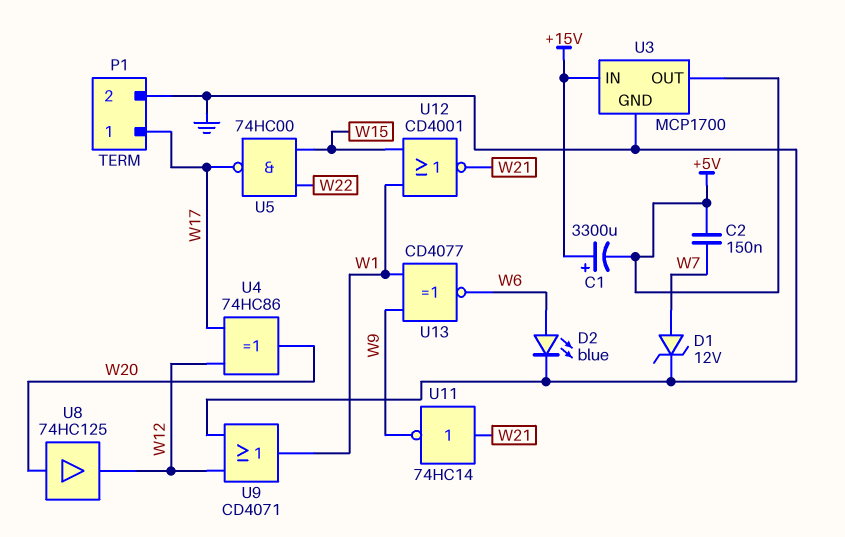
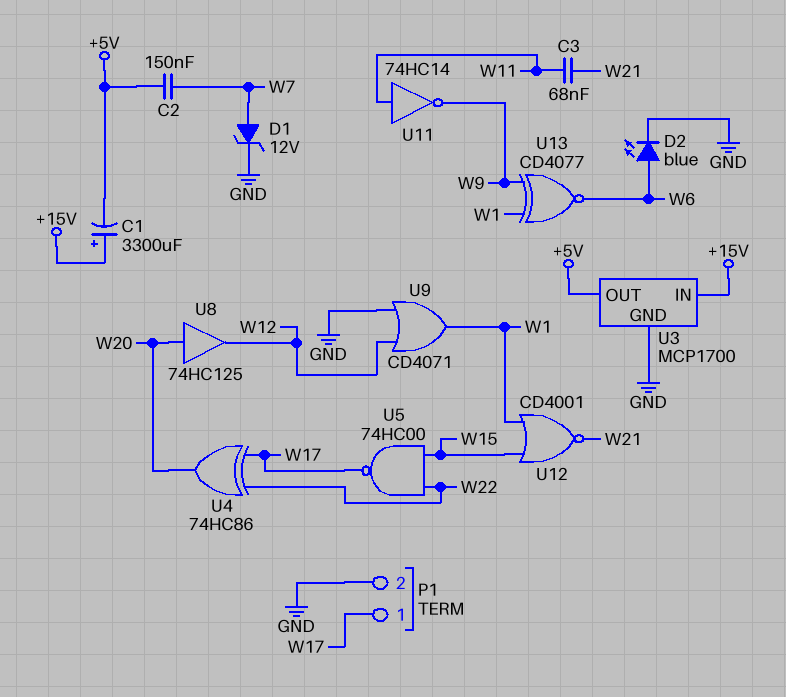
C3: none -> 68nF (W11, W21)
U4: XOR 74HC86 (in W12, in W17, out W20) -> XOR 74HC86 (in W17, in W22, out W20)
U11: NOT 74HC14 (in W21, out W9) -> NOT 74HC14 (in W11, out W9)

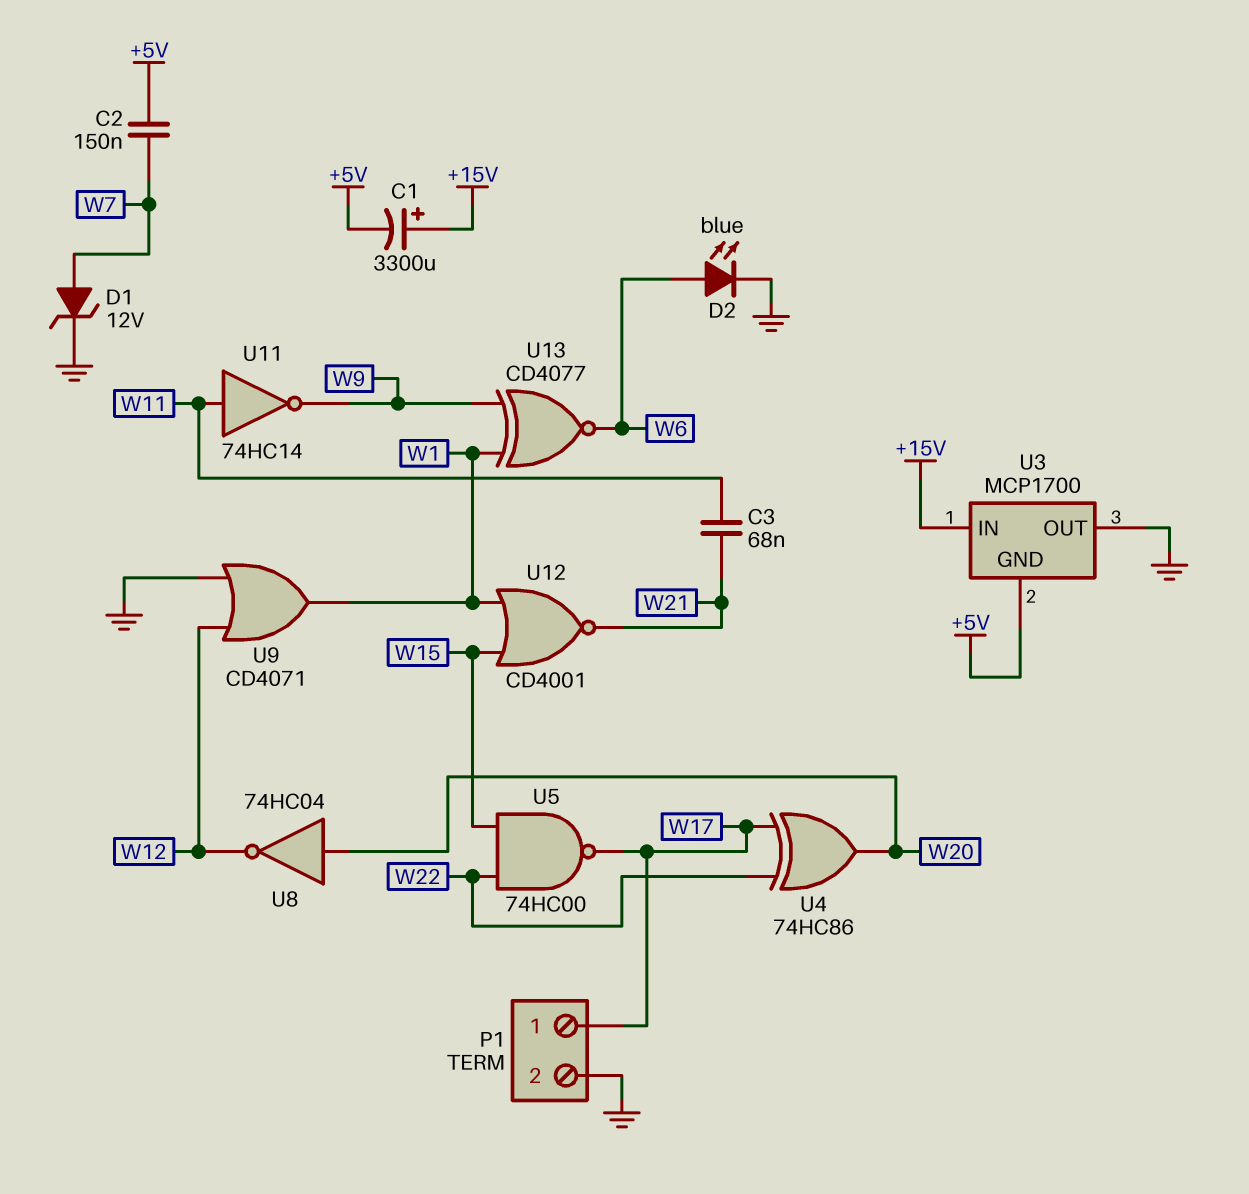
U3 pin GND: GND -> +5V
U3 pin OUT: +5V -> GND
U8: buffer 74HC125 (in W20, out W12) -> NOT 74HC04 (in W20, out W12)

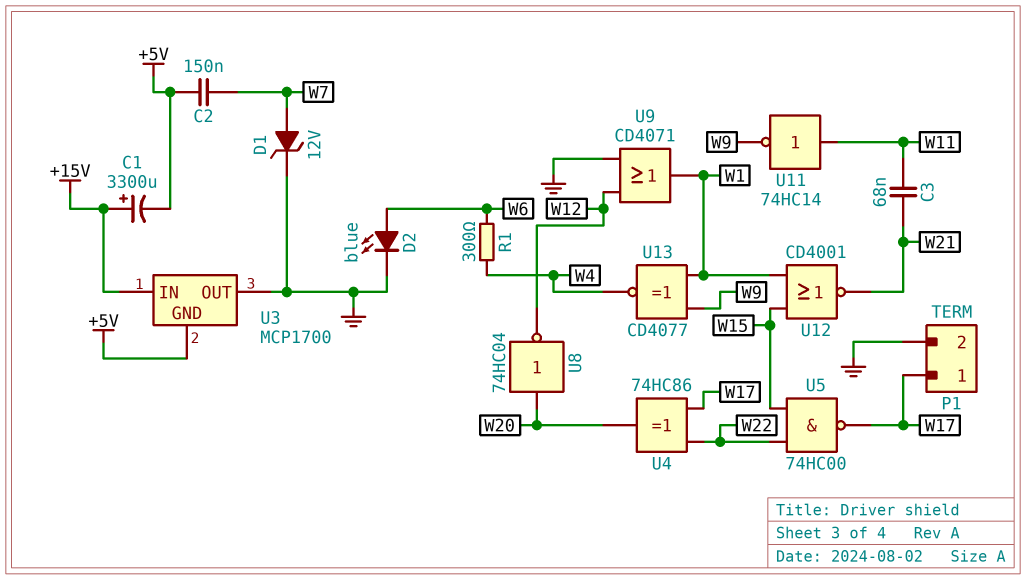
R1: none -> 300 (W4, W6)
U13: XNOR CD4077 (in W1, in W9, out W6) -> XNOR CD4077 (in W1, in W9, out W4)

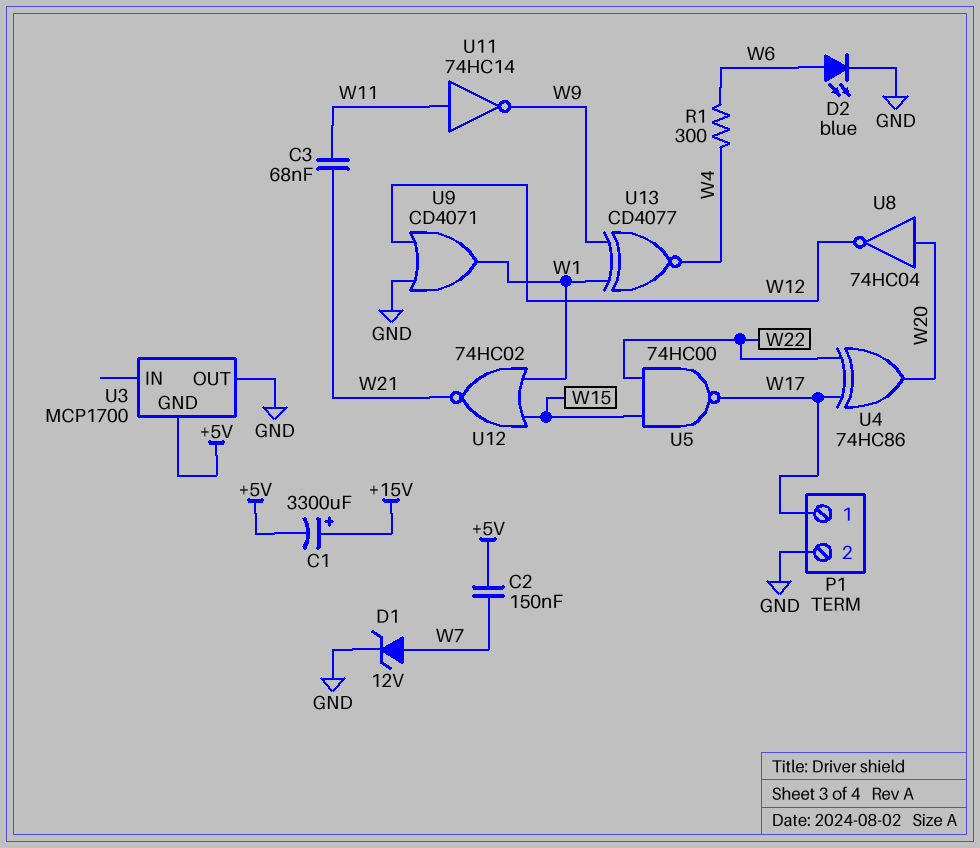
U3 pin IN: +15V -> none
U12: NOR CD4001 (in W1, in W15, out W21) -> NOR 74HC02 (in W1, in W15, out W21)

